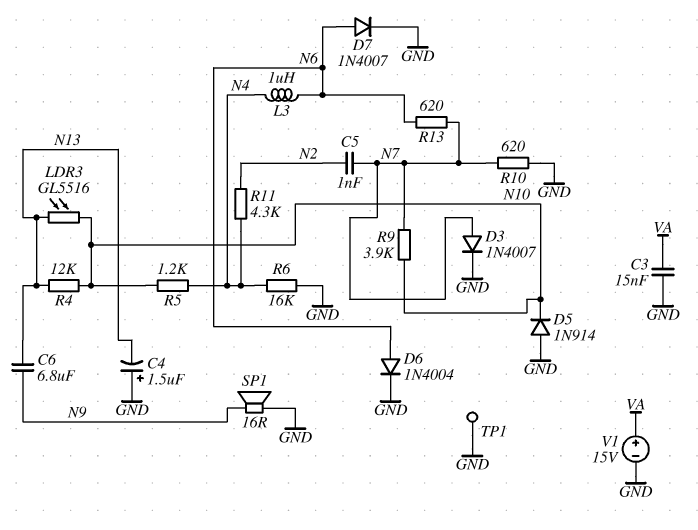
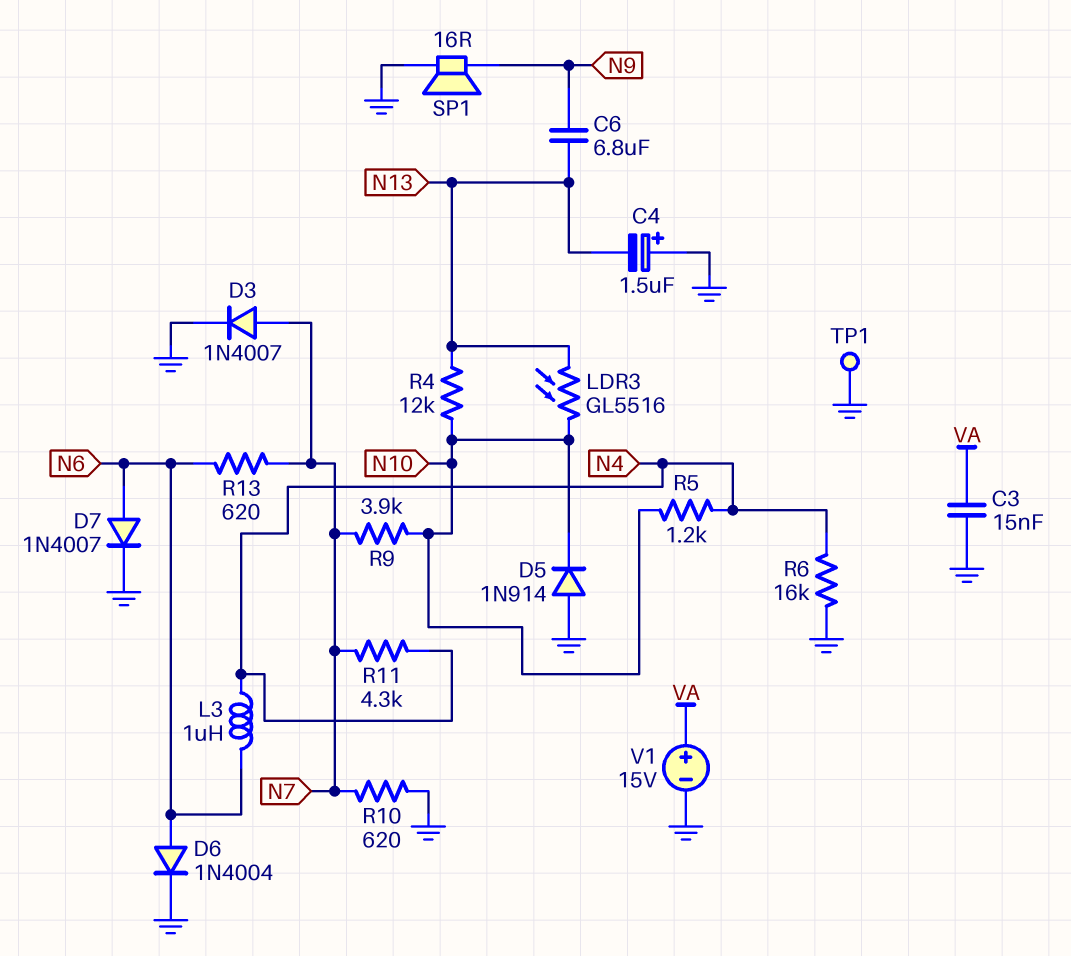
C5: 1nF (N2, N7) -> none
R11: 4.3k (N2, N4) -> 4.3k (N4, N7)

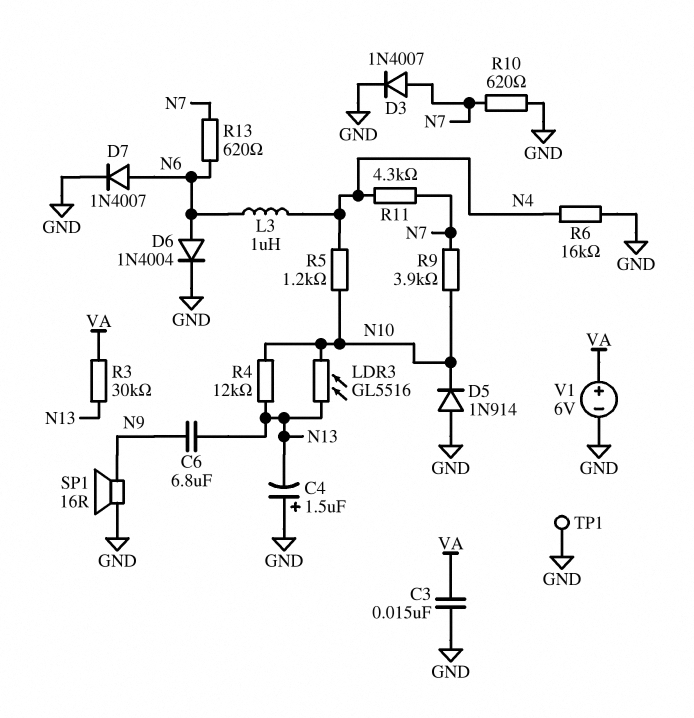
R3: none -> 30k (N13, VA)
V1: 15V (plus VA, minus GND) -> 6V (plus VA, minus GND)

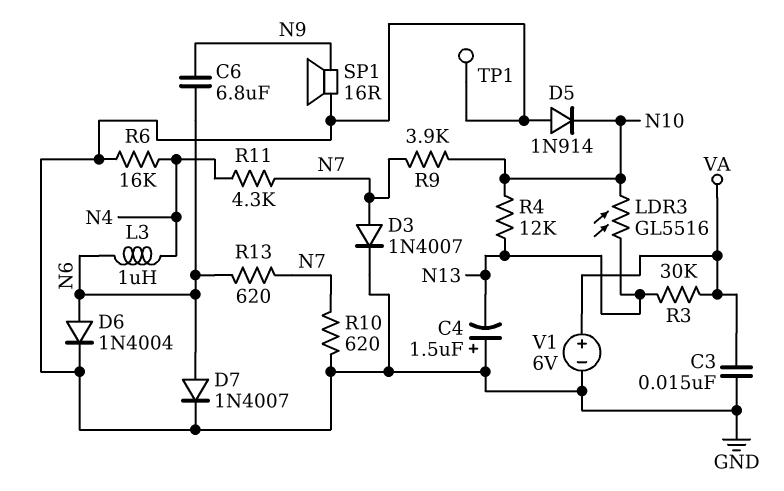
C6: 6.8uF (N9, N13) -> 6.8uF (N6, N9)
R5: 1.2k (N4, N10) -> none

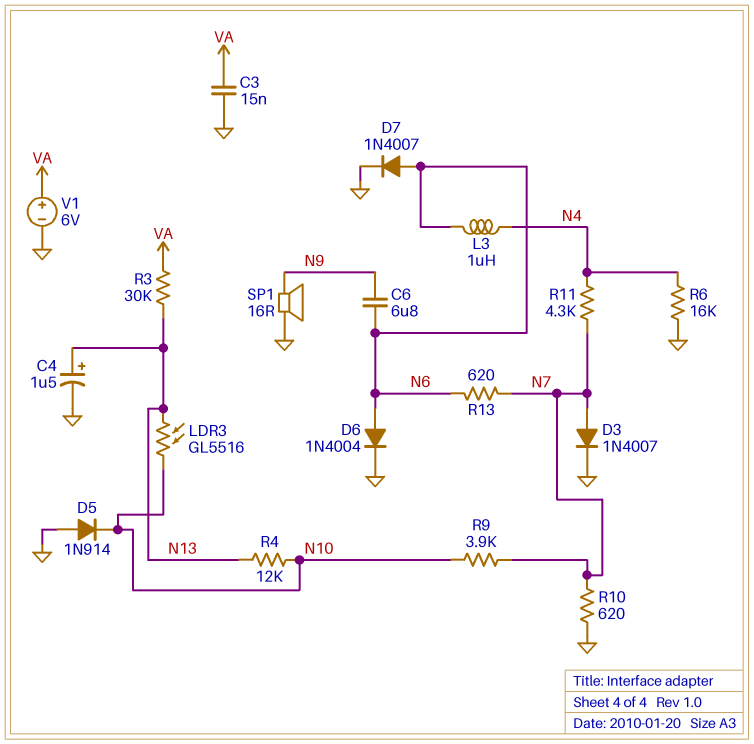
C4: 1.5uF (plus GND, minus N13) -> 1.5uF (plus N13, minus GND)
TP1: test point (GND) -> none

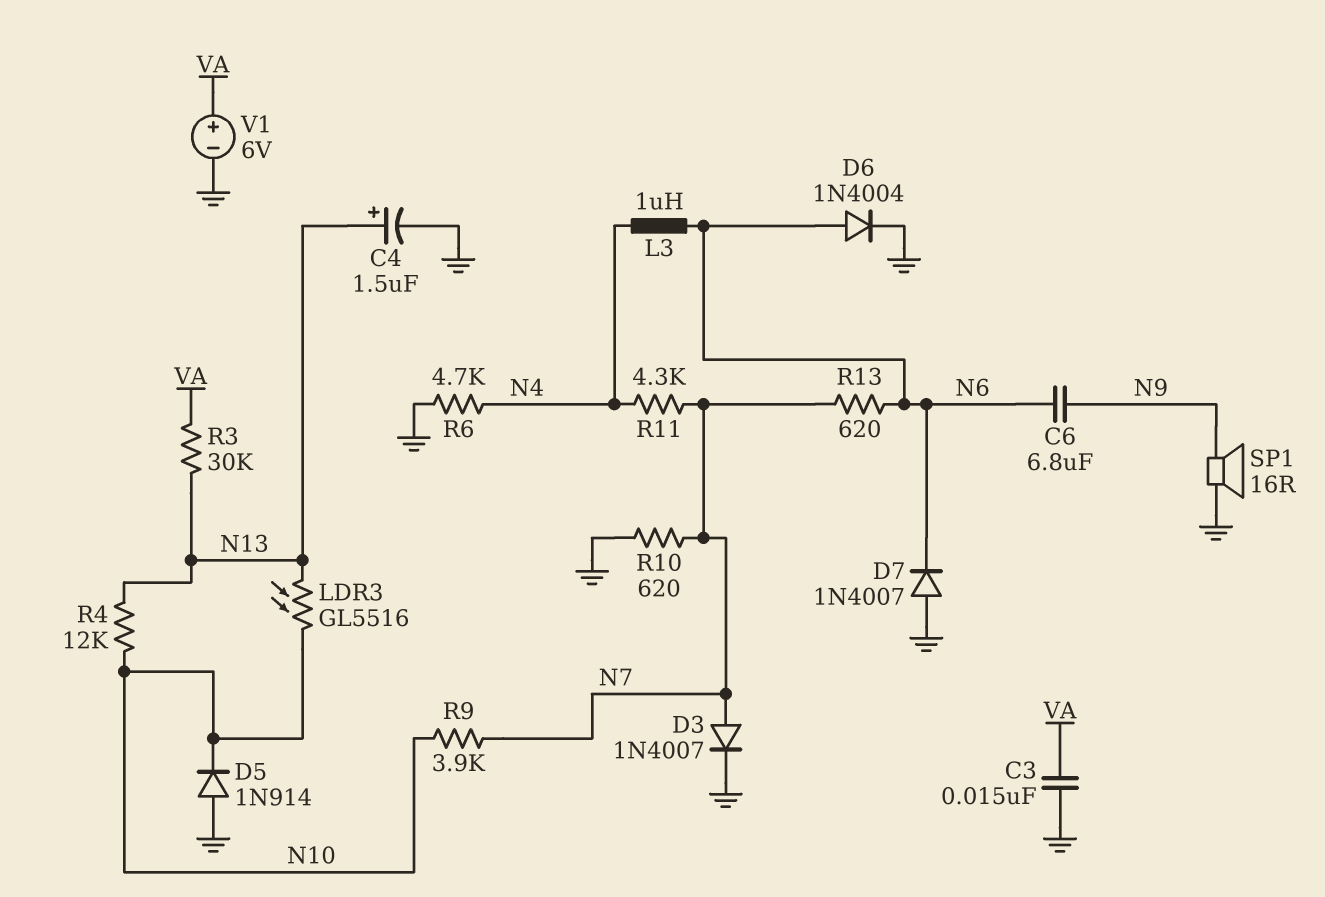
D7: diode 1N4007 (A N6, K GND) -> diode 1N4007 (A GND, K N6)
R6: 16k (GND, N4) -> 4.7k (GND, N4)

